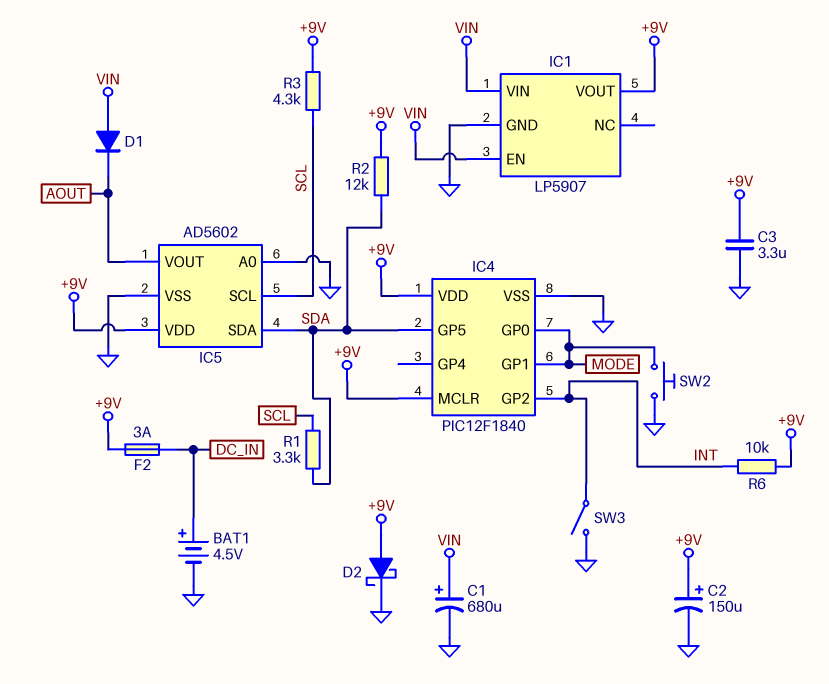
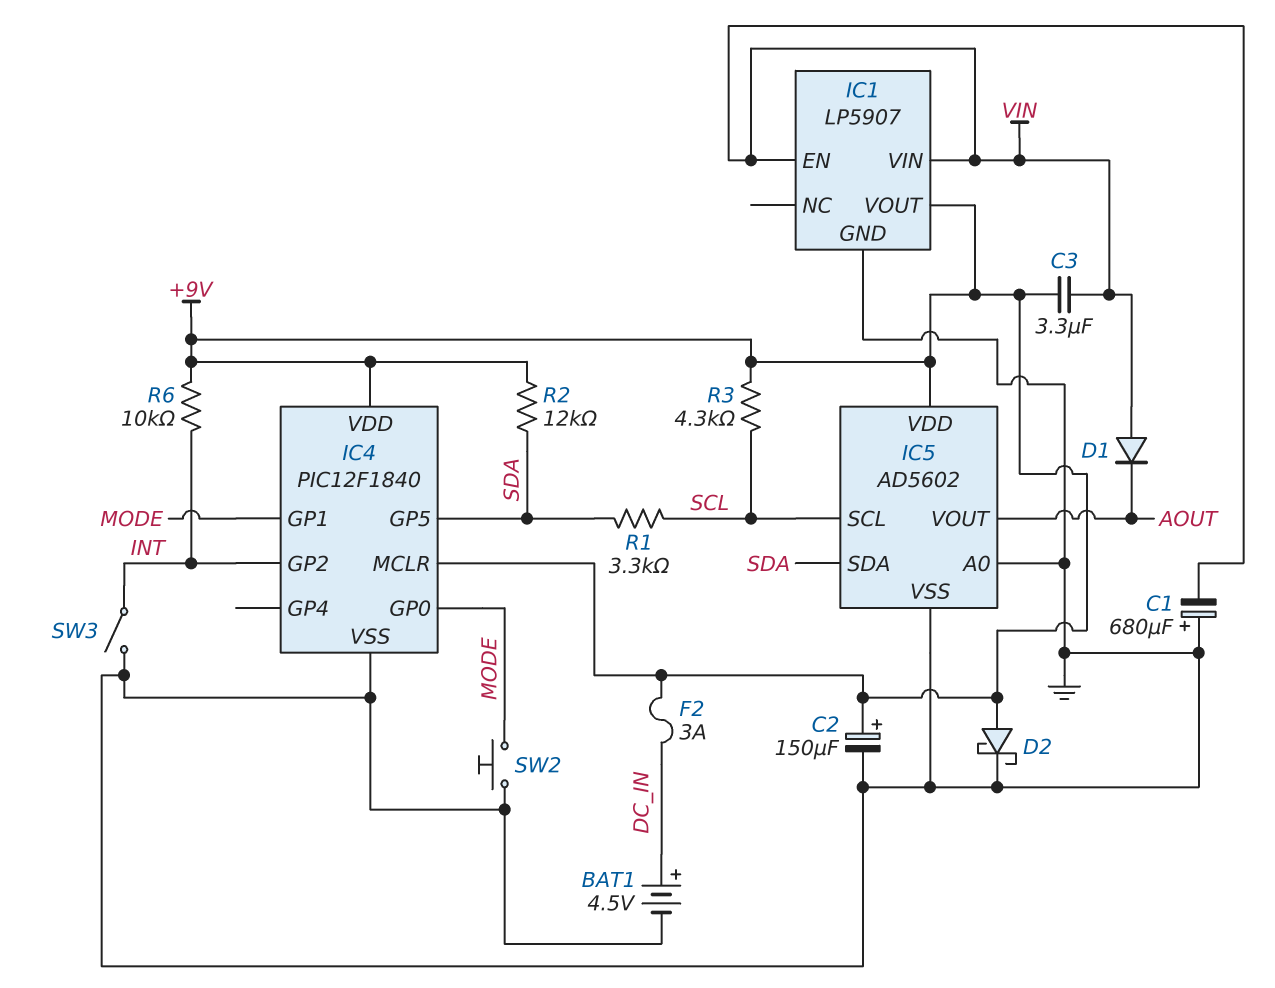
C1: 680uF (plus VIN, minus GND) -> 680uF (plus GND, minus VIN)
C3: 3.3uF (+9V, GND) -> 3.3uF (+9V, VIN)

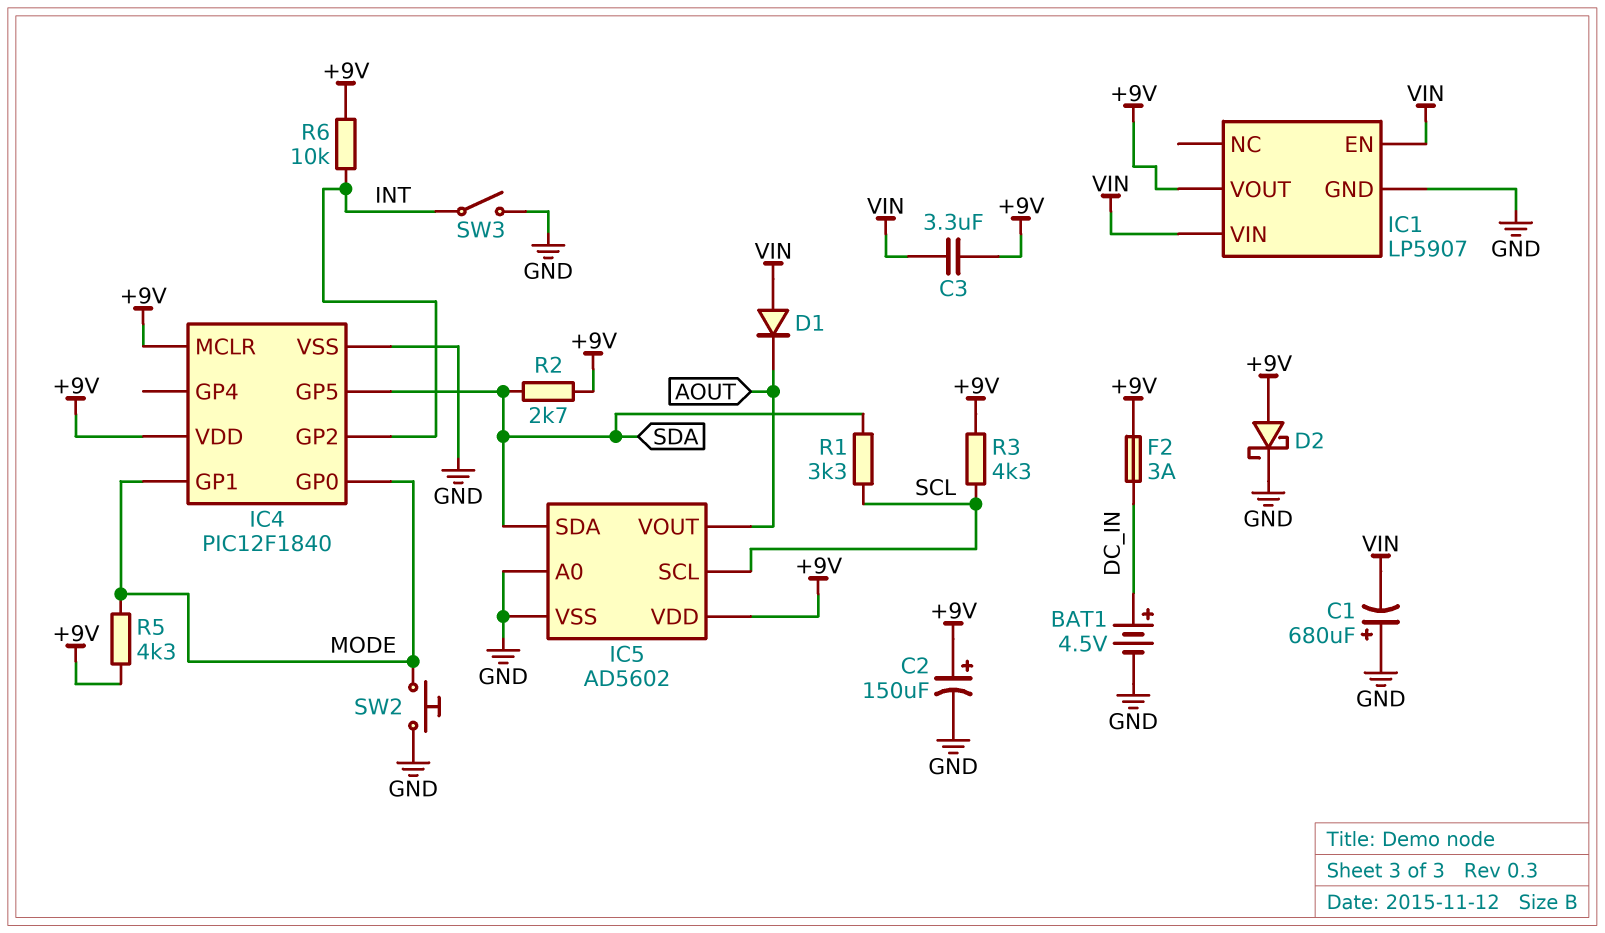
R2: 12k (+9V, SDA) -> 2.7k (+9V, SDA)
R5: none -> 4.3k (+9V, MODE)

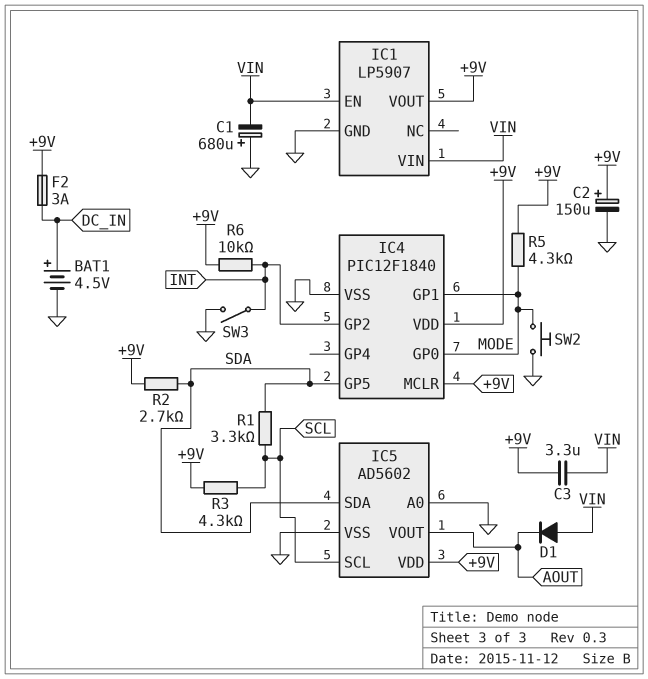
D2: schottky (A +9V, K GND) -> none

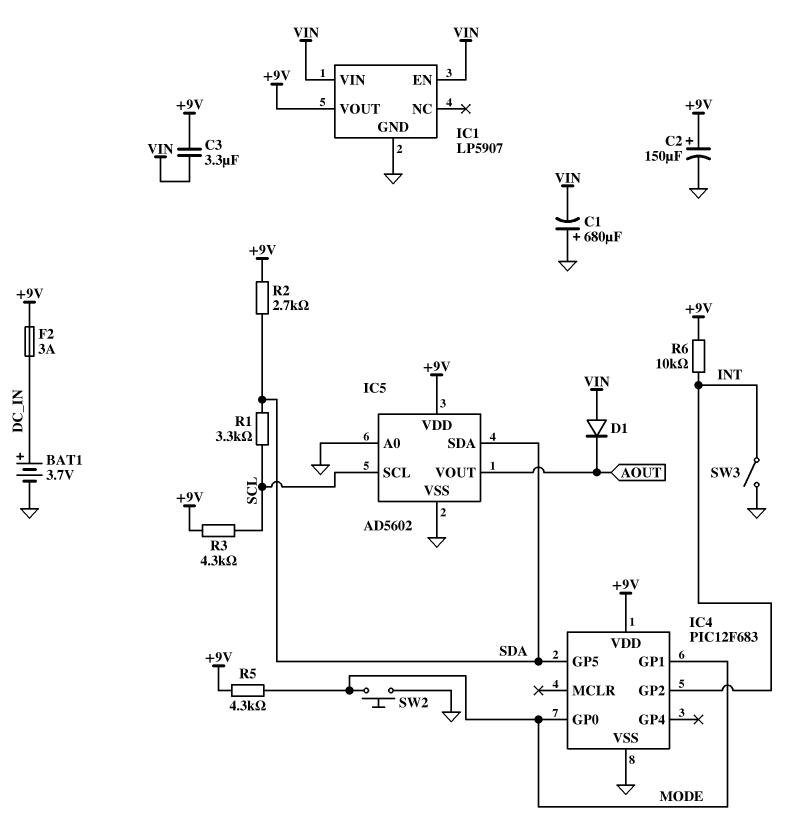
BAT1: 4.5V (plus DC_IN, minus GND) -> 3.7V (plus DC_IN, minus GND)
IC4: PIC12F1840 -> PIC12F683
IC4 pin MCLR: +9V -> none

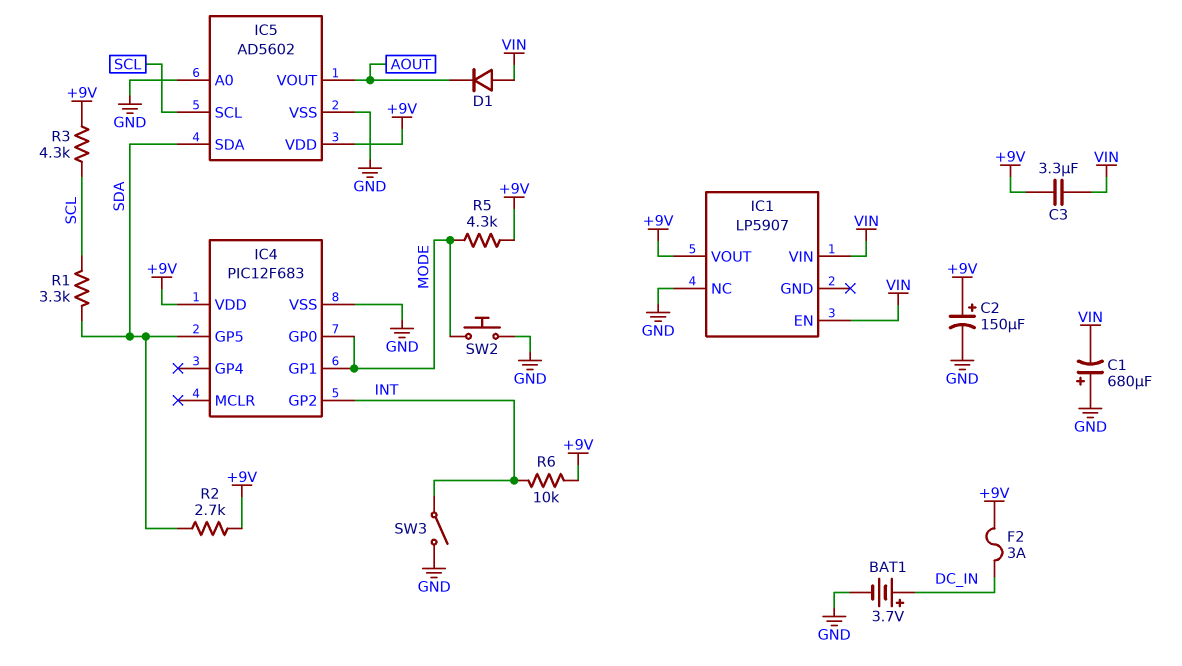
IC1 pin GND: GND -> none
IC1 pin NC: none -> GND

